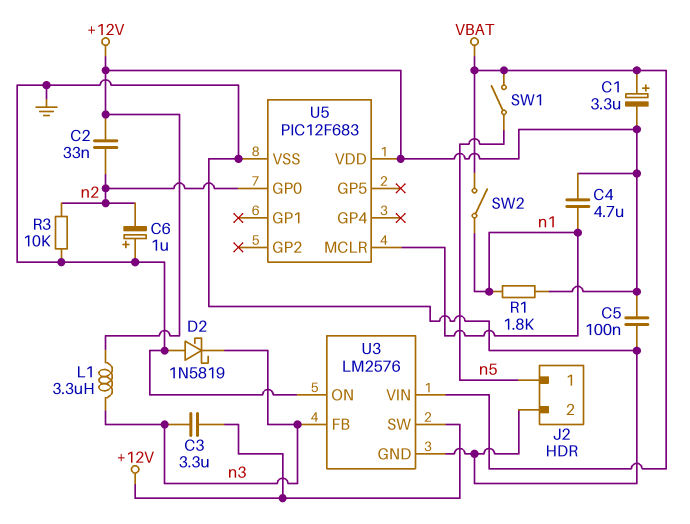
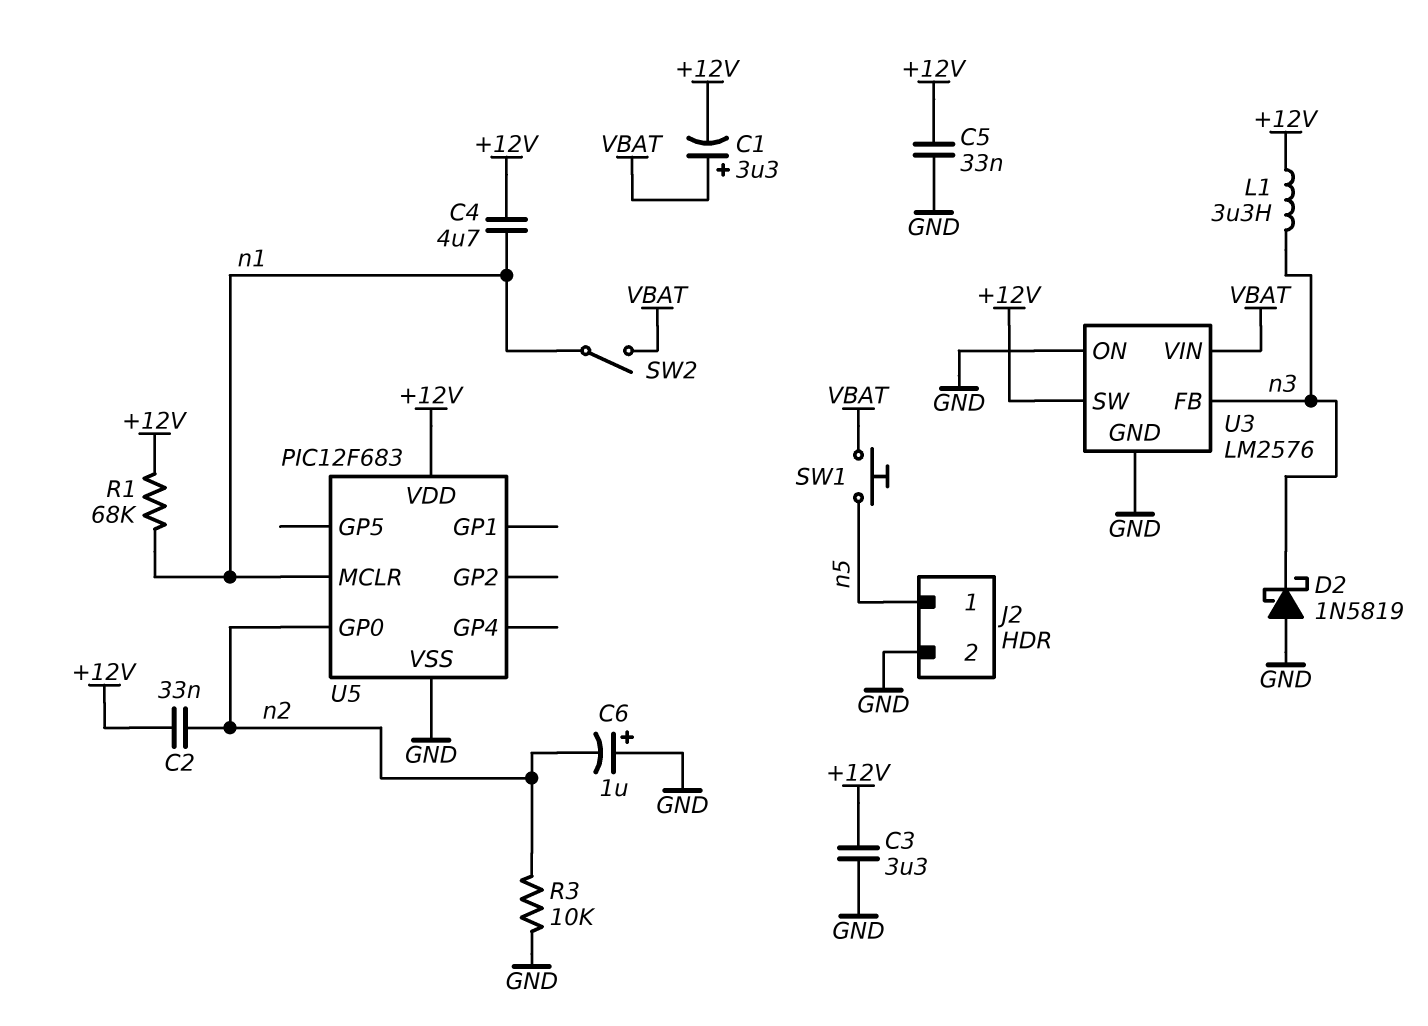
C3: 3.3uF (+12V, n3) -> 3.3uF (+12V, GND)
C5: 100nF (+12V, GND) -> 33nF (+12V, GND)
R1: 1.8k (+12V, n1) -> 68k (+12V, n1)
SW1: switch (VBAT, n5) -> button (VBAT, n5)

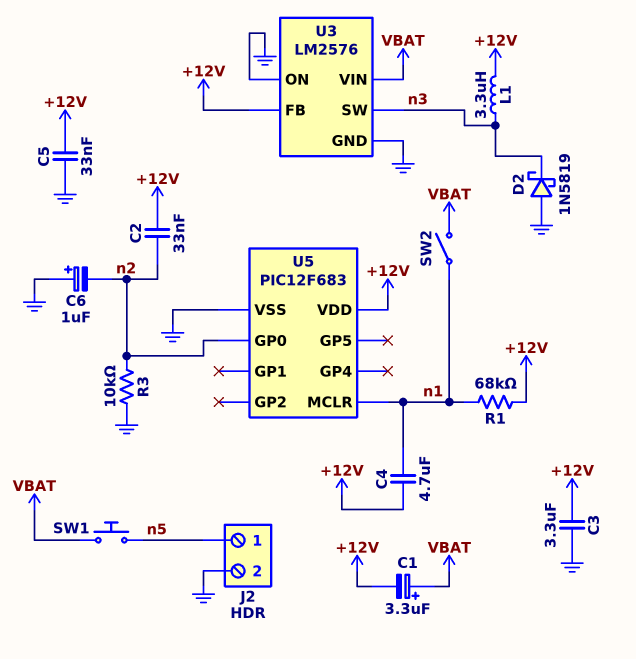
U3 pin FB: n3 -> +12V
U3 pin SW: +12V -> n3

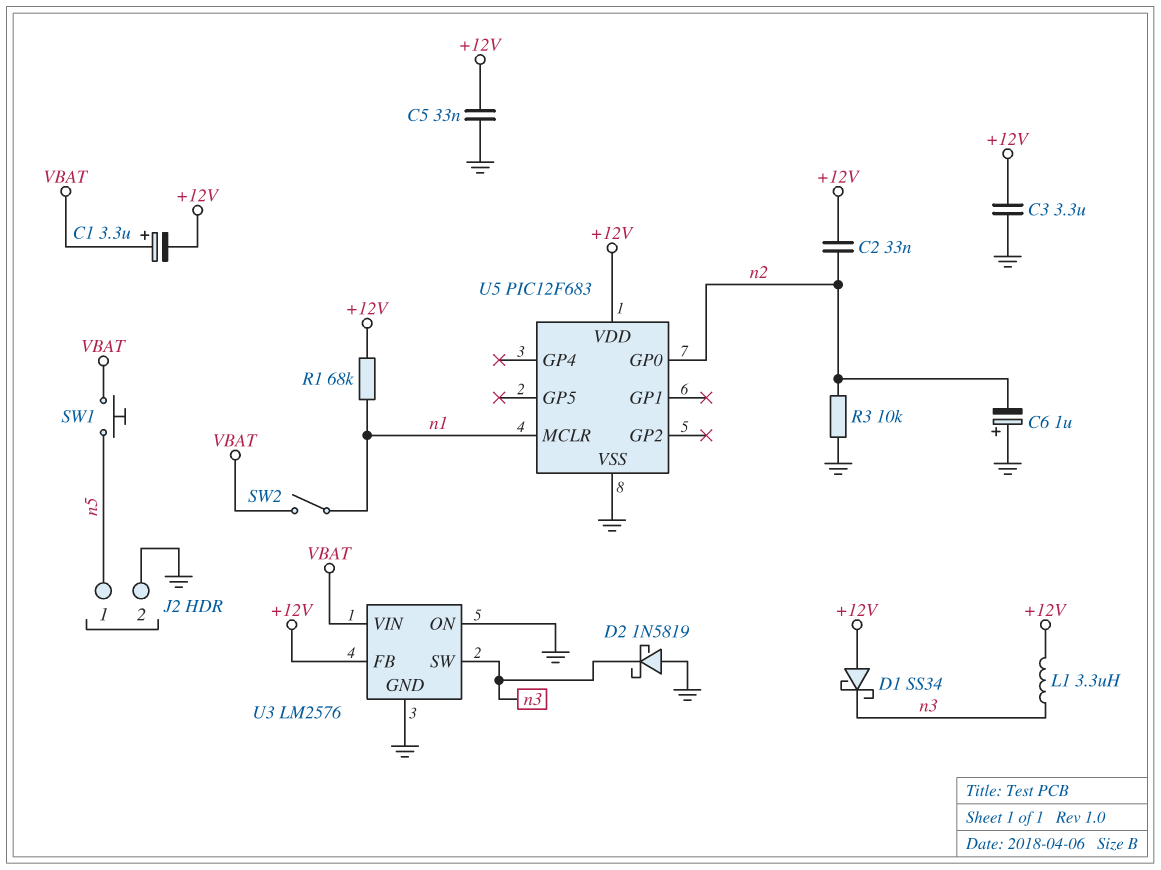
C4: 4.7uF (+12V, n1) -> none
D1: none -> schottky SS34 (A +12V, K n3)

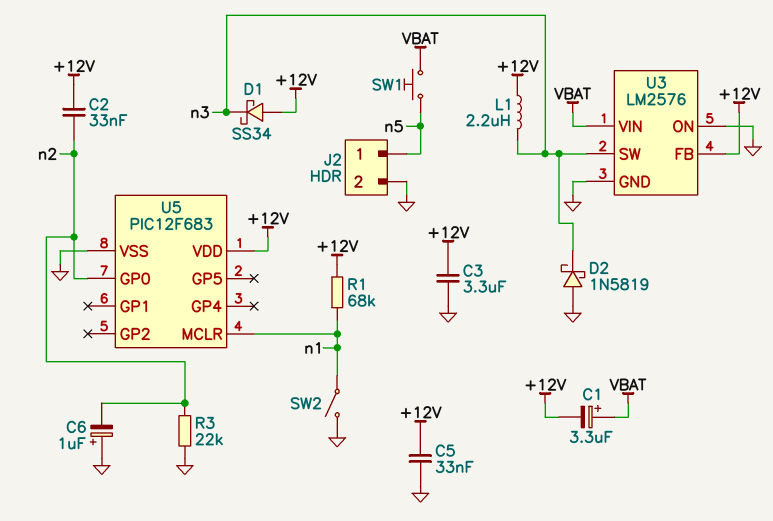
L1: 3.3uH (+12V, n3) -> 2.2uH (+12V, n3)
R3: 10k (GND, n2) -> 22k (GND, n2)
SW2: switch (VBAT, n1) -> switch (GND, n1)

